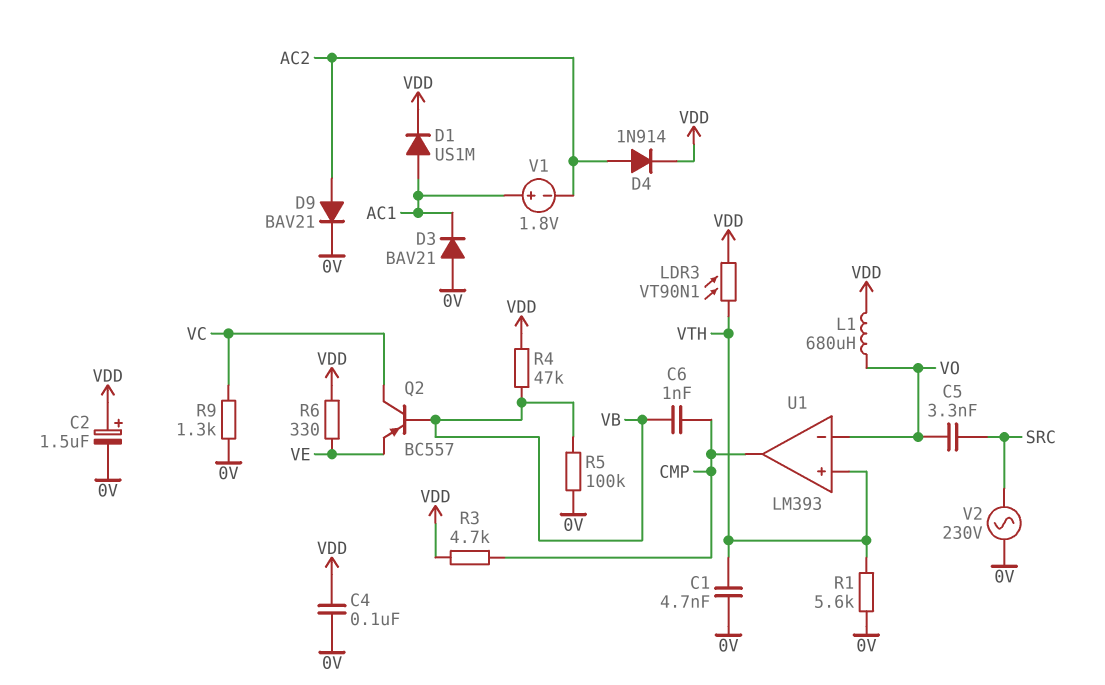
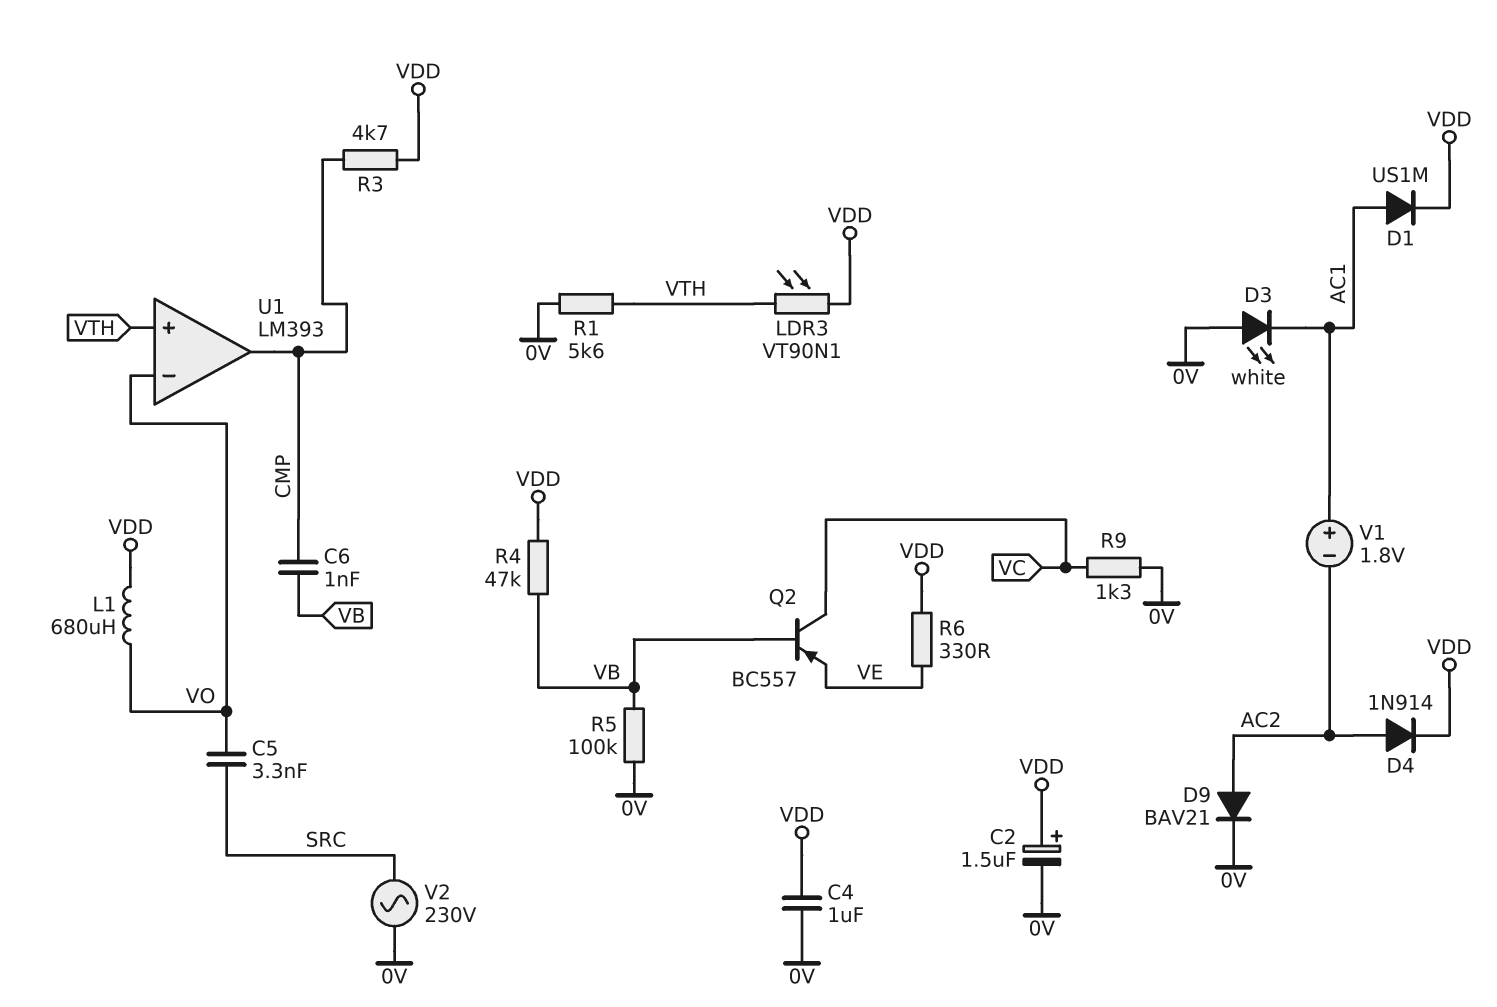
C1: 4.7nF (0V, VTH) -> none
C4: 100nF (0V, VDD) -> 1uF (0V, VDD)
D3: diode BAV21 (A 0V, K AC1) -> LED white (A 0V, K AC1)

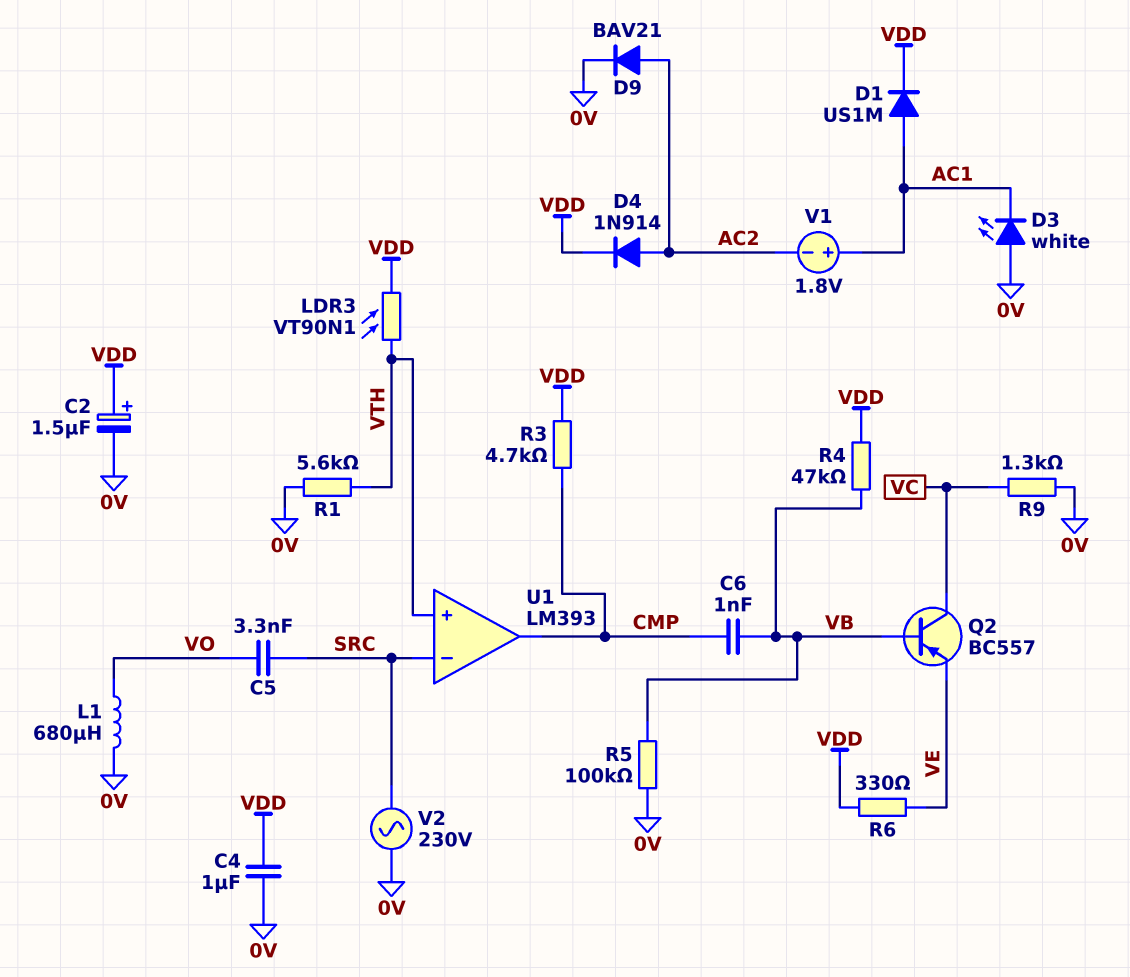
L1: 680uH (VDD, VO) -> 680uH (0V, VO)
U1 pin in-: VO -> SRC

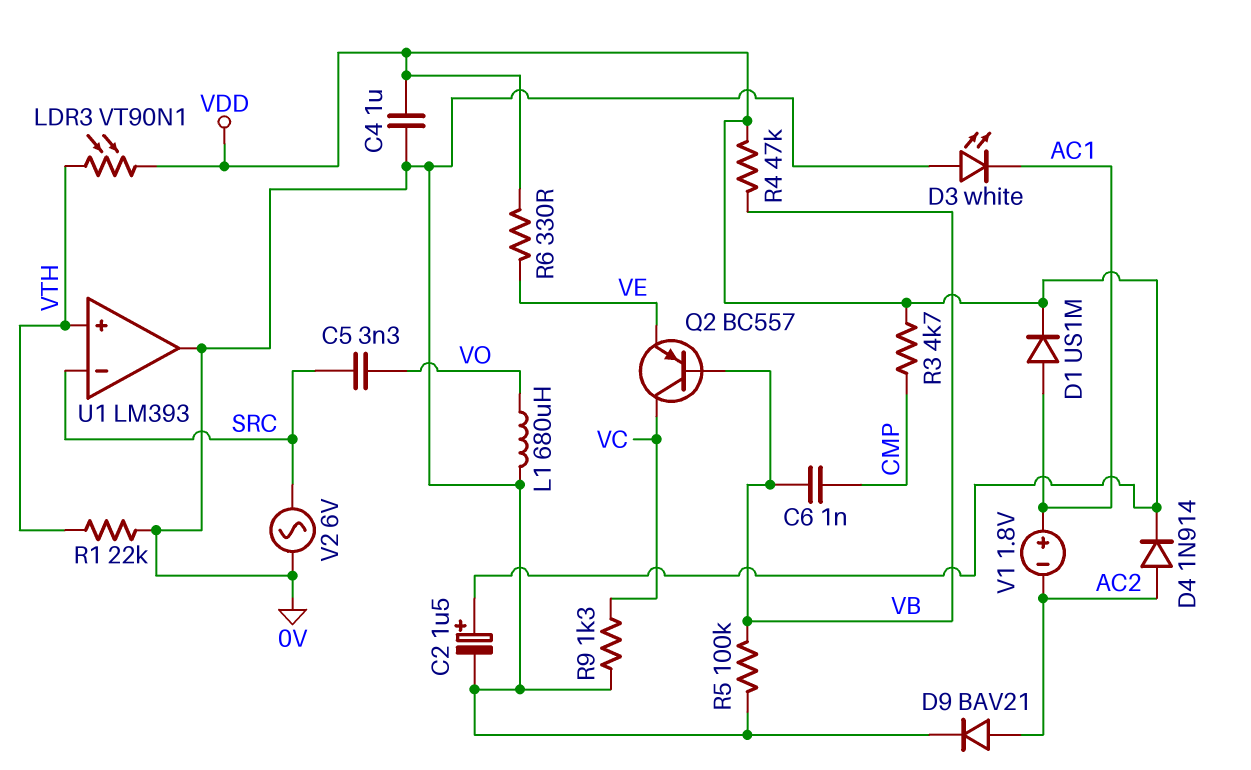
R1: 5.6k (0V, VTH) -> 22k (0V, VTH)
U1 pin out: CMP -> 0V
V2: AC 230V (0V, SRC) -> AC 6V (0V, SRC)

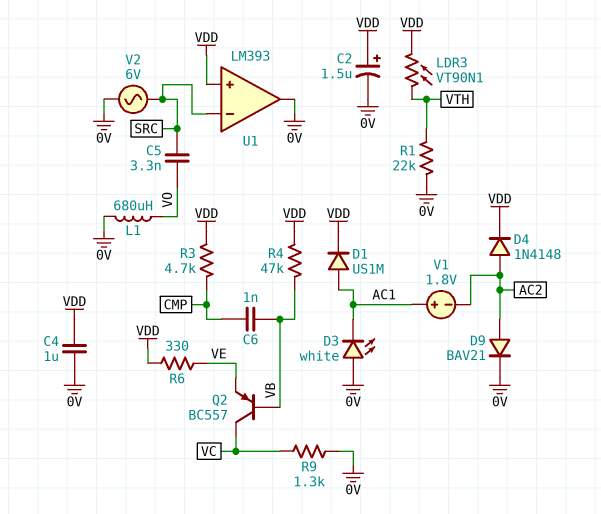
D4: diode 1N914 (A AC2, K VDD) -> diode 1N4148 (A AC2, K VDD)
R5: 100k (0V, VB) -> none
U1 pin in+: VTH -> VDD

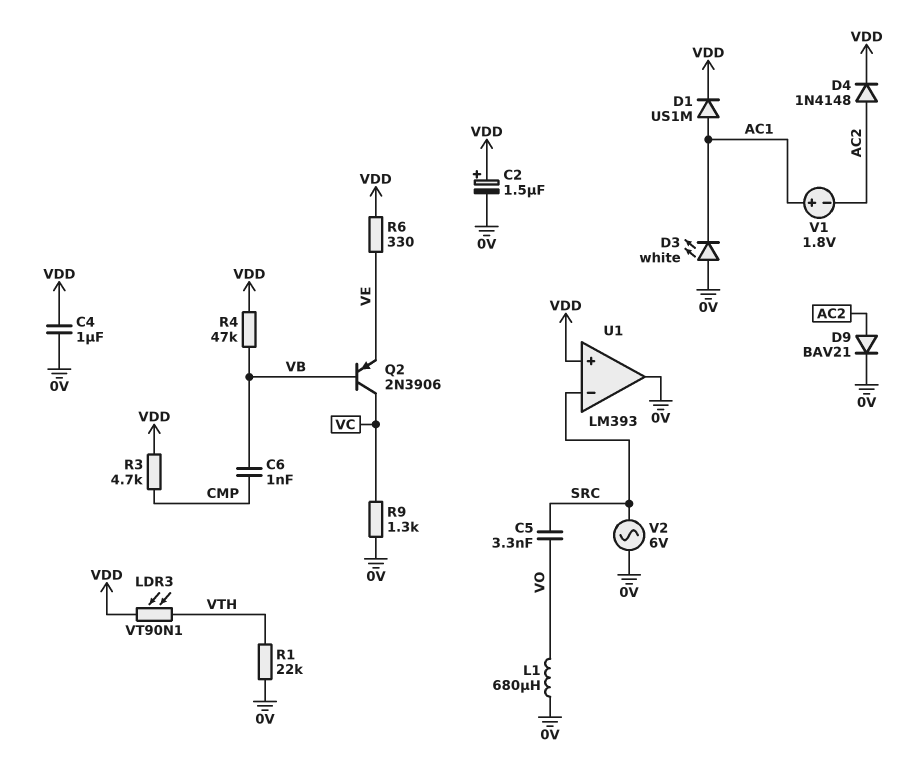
Q2: PNP BC557 (B VB, C VC, E VE) -> PNP 2N3906 (B VB, C VC, E VE)

